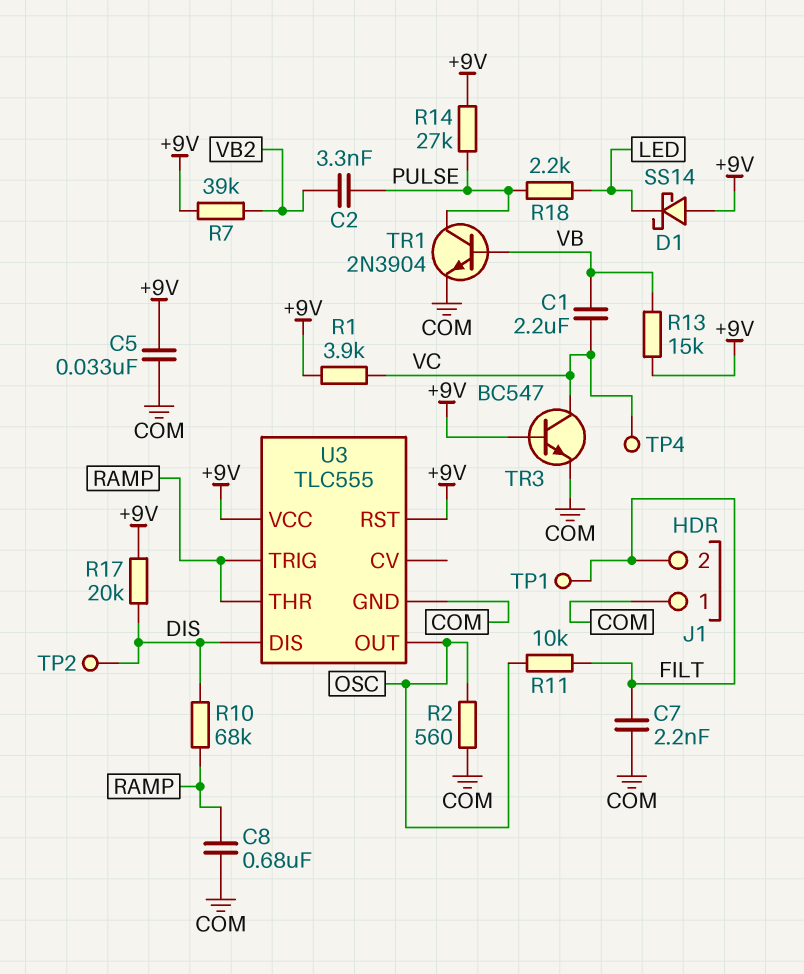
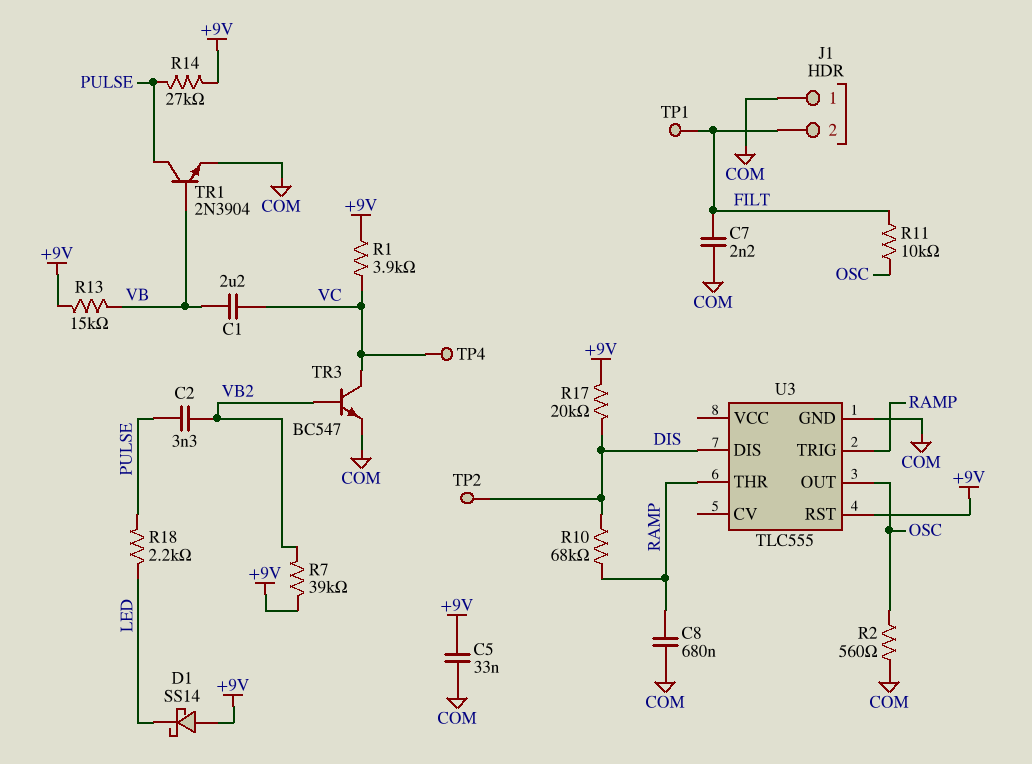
TR3: NPN BC547 (B +9V, C VC, E COM) -> NPN BC547 (B VB2, C VC, E COM)
U3 pin VCC: +9V -> none

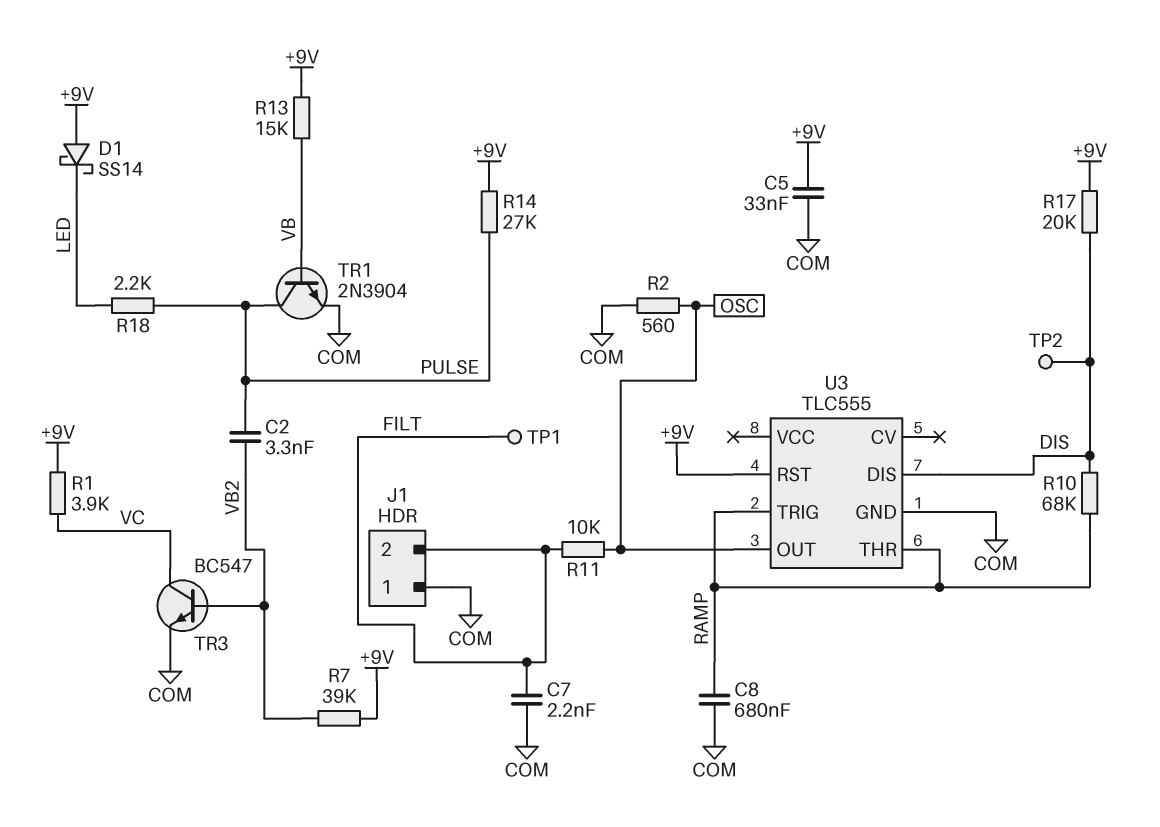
C1: 2.2uF (VB, VC) -> none
TP4: test point (VC) -> none

